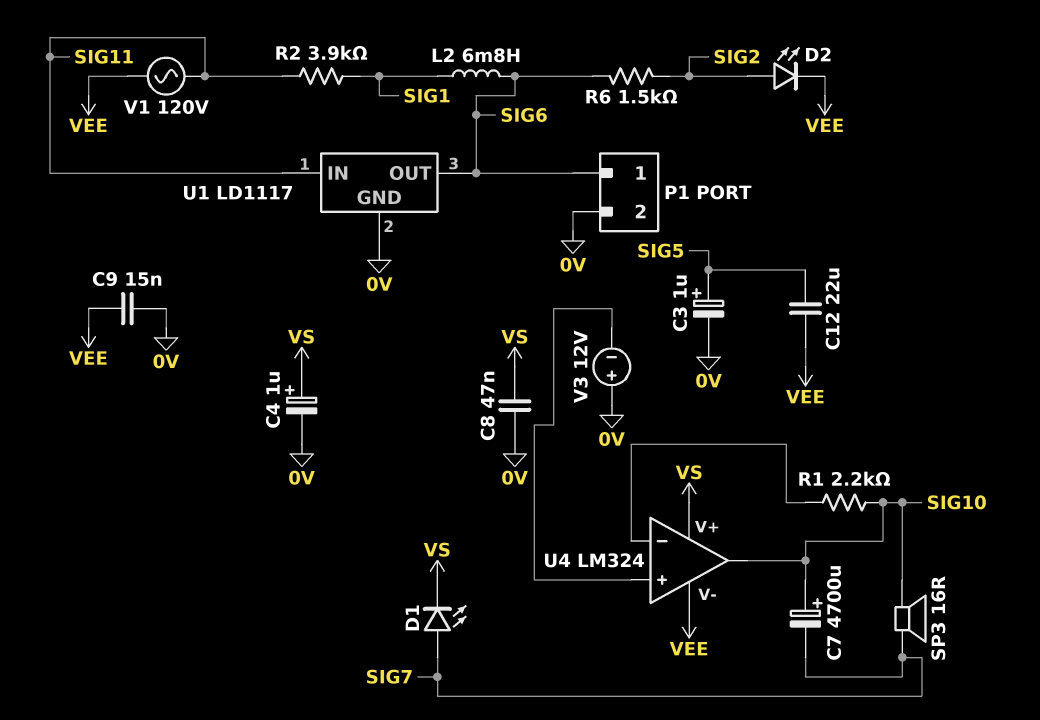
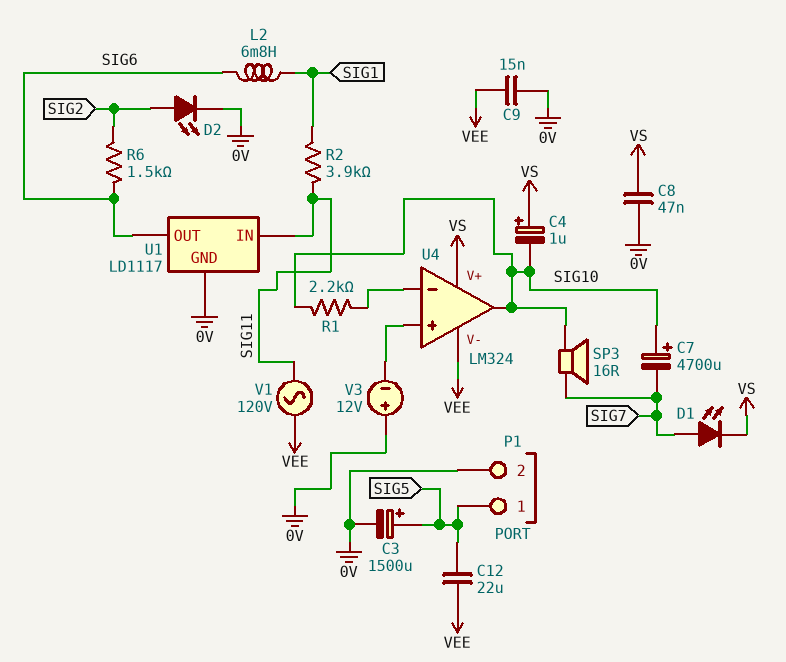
C3: 1uF (plus SIG5, minus 0V) -> 1500uF (plus SIG5, minus 0V)
C4: 1uF (plus VS, minus 0V) -> 1uF (plus VS, minus SIG10)
D2: LED (A SIG2, K VEE) -> LED (A SIG2, K 0V)
P1 pin 1: SIG6 -> SIG5

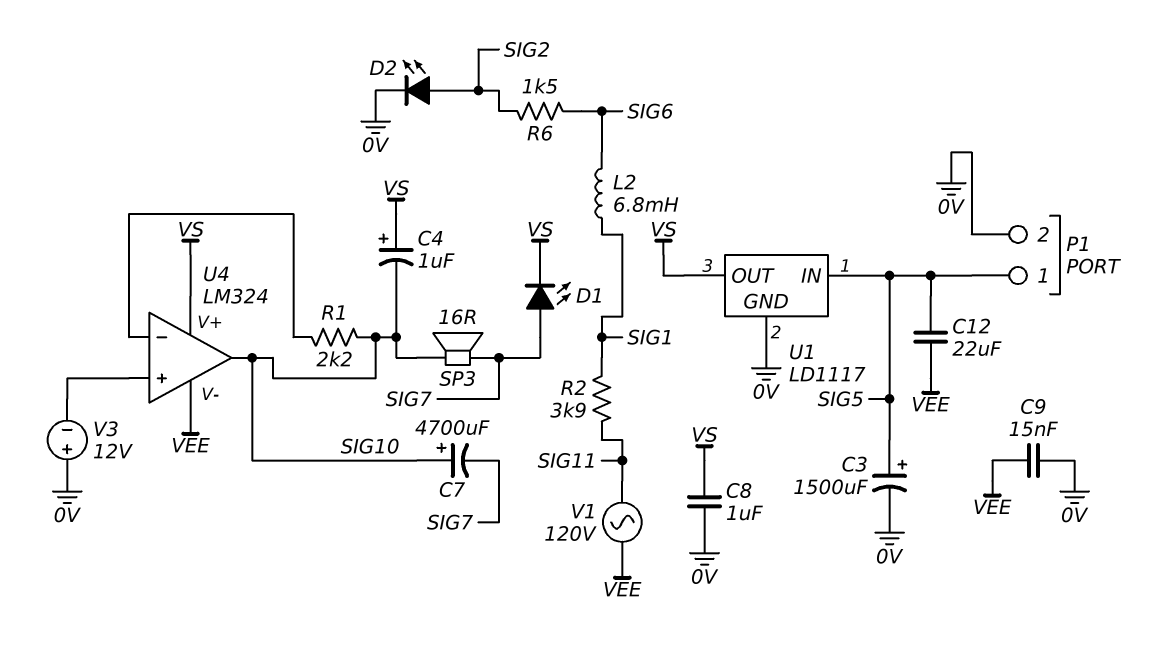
C8: 47nF (0V, VS) -> 1uF (0V, VS)
U1 pin IN: SIG11 -> SIG5
U1 pin OUT: SIG6 -> VS

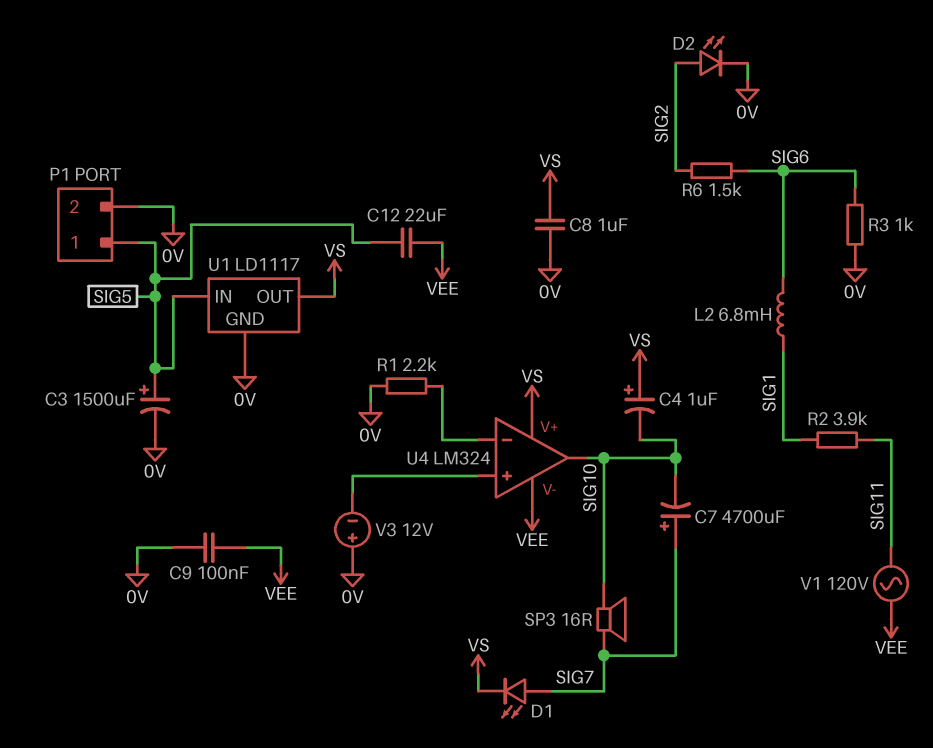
C7: 4700uF (plus SIG10, minus SIG7) -> 4700uF (plus SIG7, minus SIG10)
C9: 15nF (0V, VEE) -> 100nF (0V, VEE)
R1: 2.2k (SIG10, U4/in-) -> 2.2k (0V, U4/in-)
R3: none -> 1k (0V, SIG6)

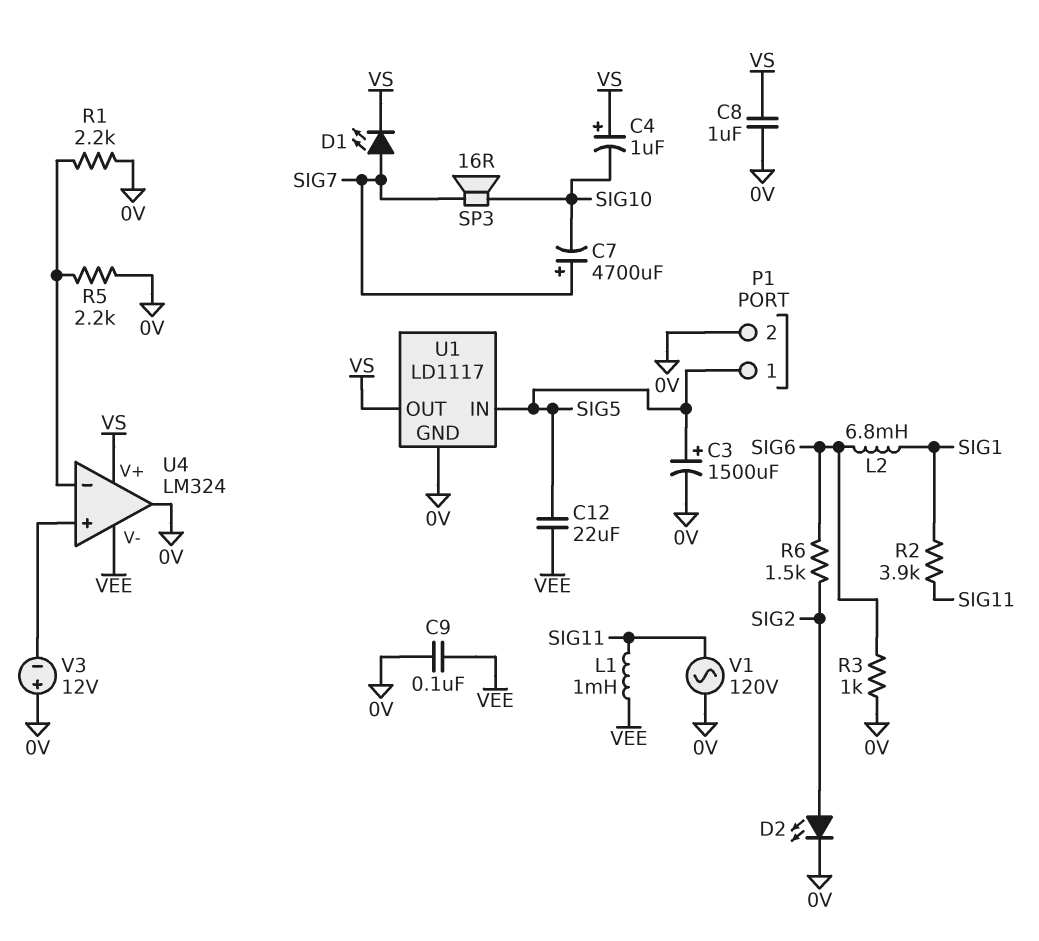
L1: none -> 1mH (SIG11, VEE)
R5: none -> 2.2k (0V, U4/in-)
U4 pin out: SIG10 -> 0V
V1: AC 120V (SIG11, VEE) -> AC 120V (0V, SIG11)

